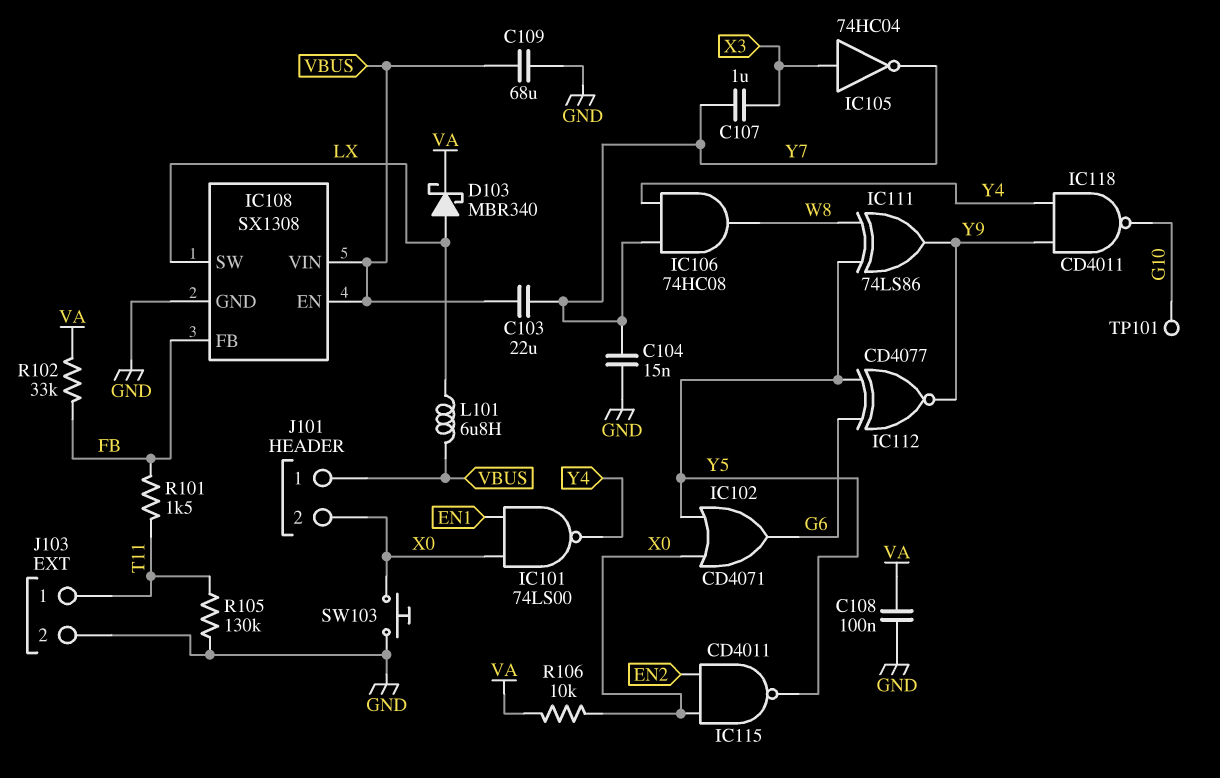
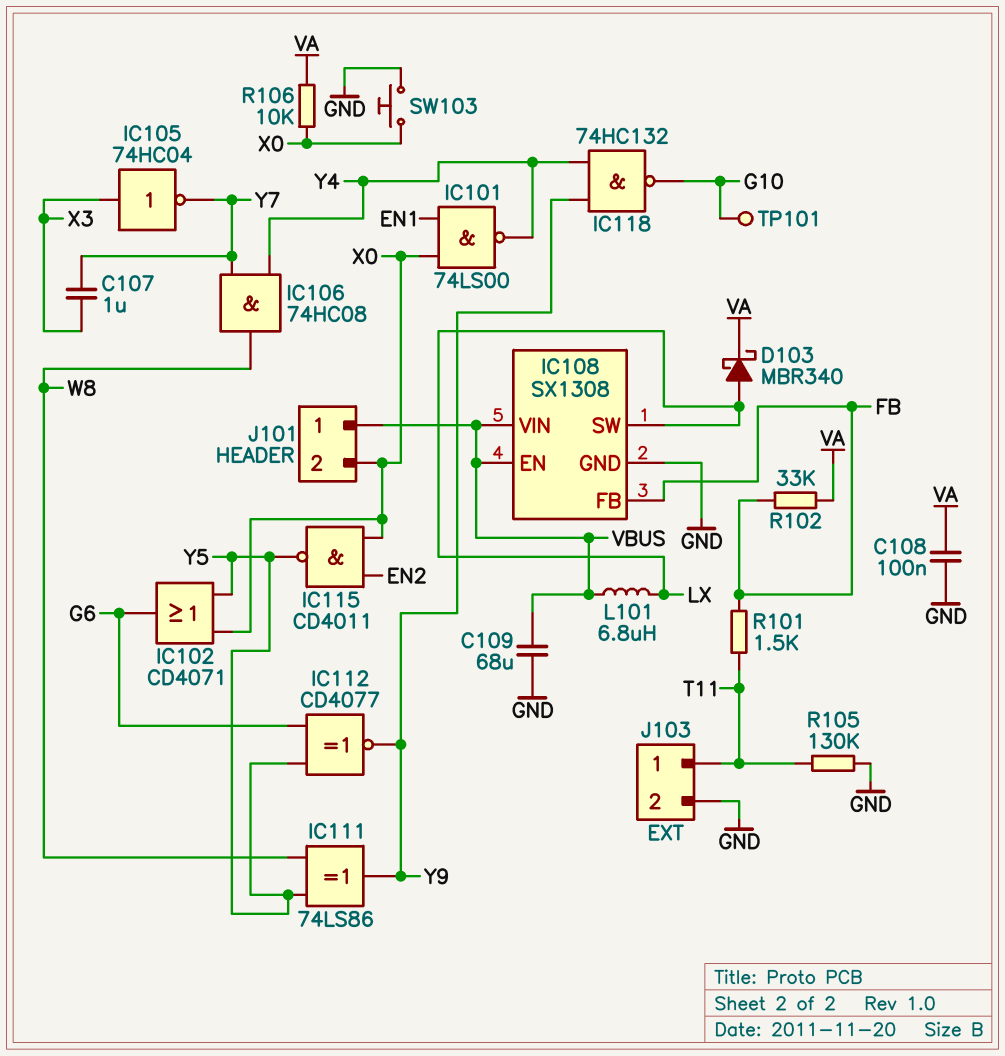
C103: 22uF (VBUS, Y7) -> none
C104: 15nF (GND, Y7) -> none
IC118: NAND CD4011 (in Y4, in Y9, out G10) -> NAND 74HC132 (in Y4, in Y9, out G10)

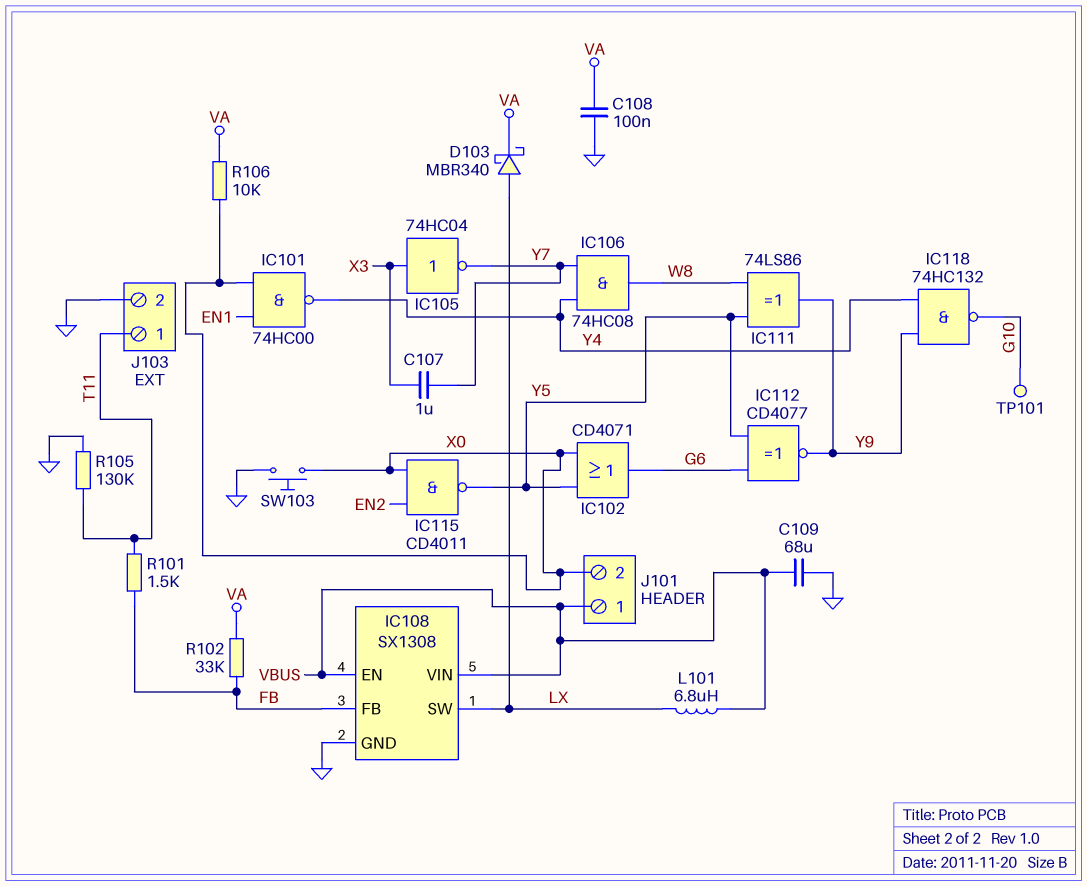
IC101: NAND 74LS00 (in EN1, in X0, out Y4) -> NAND 74HC00 (in EN1, in X0, out Y4)

